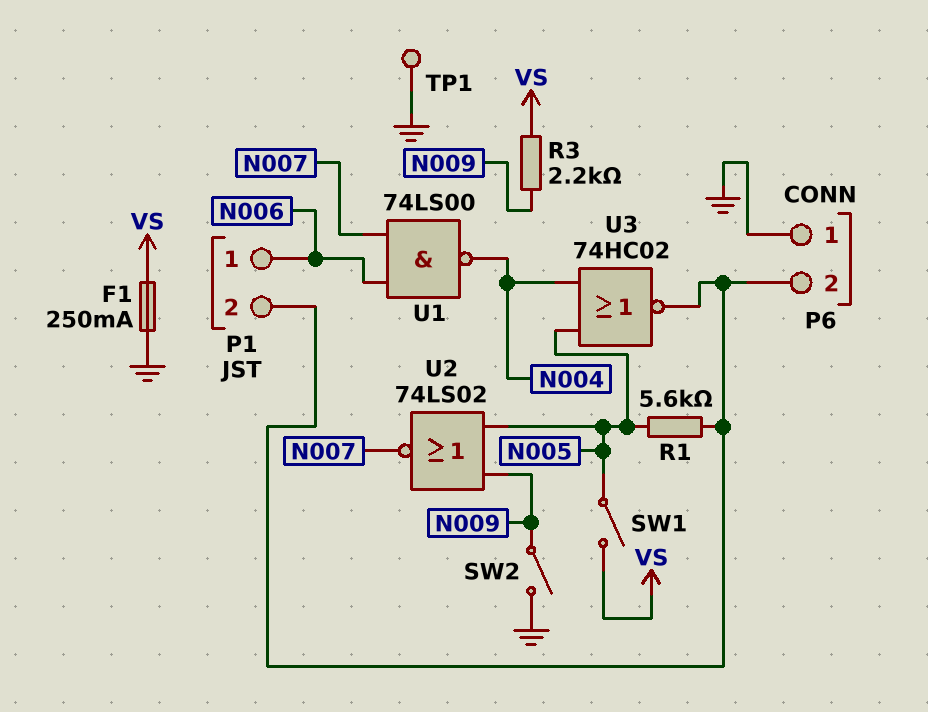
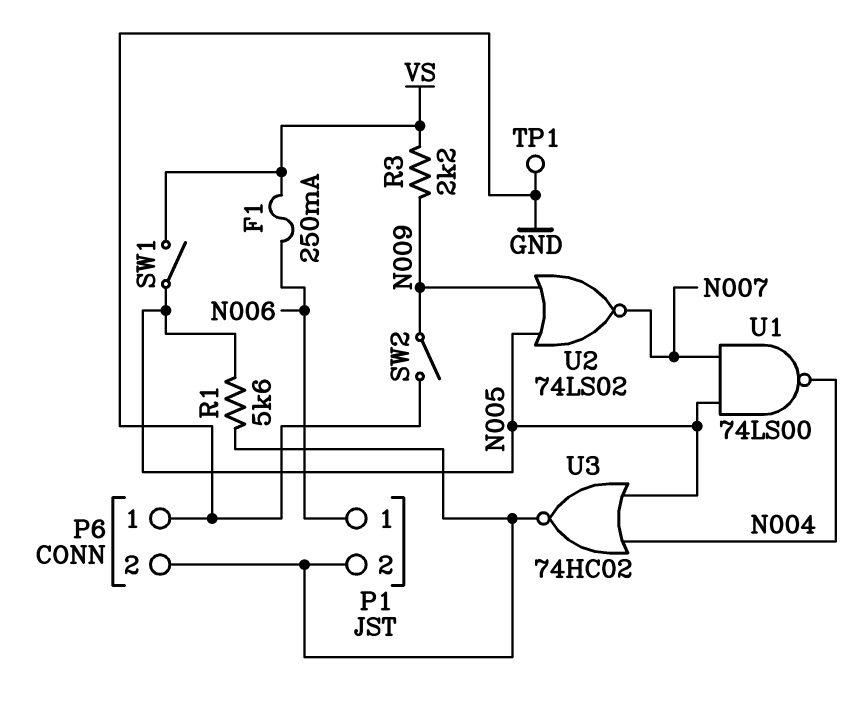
F1: 250mA (GND, VS) -> 250mA (N006, VS)
U1: NAND 74LS00 (in N006, in N007, out N004) -> NAND 74LS00 (in N005, in N007, out N004)

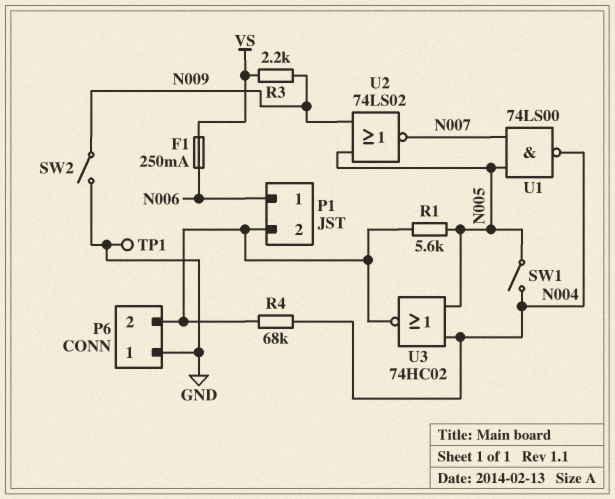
R4: none -> 68k (N004, P1/2)
SW1: switch (N005, VS) -> switch (N004, N005)

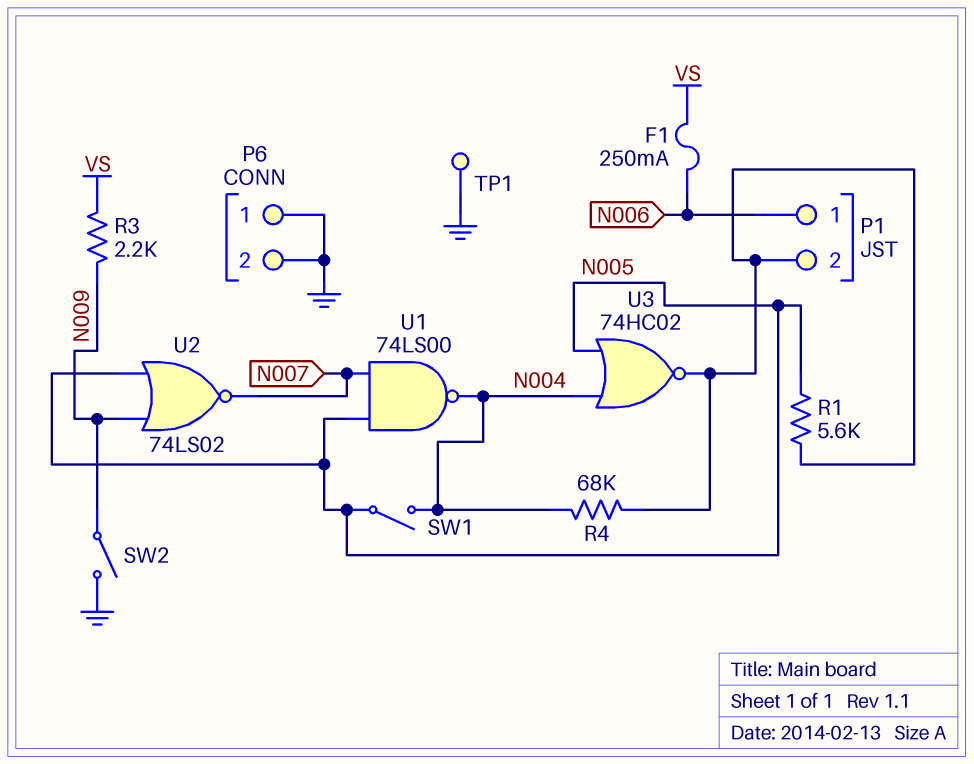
P6 pin 2: P1/2 -> GND

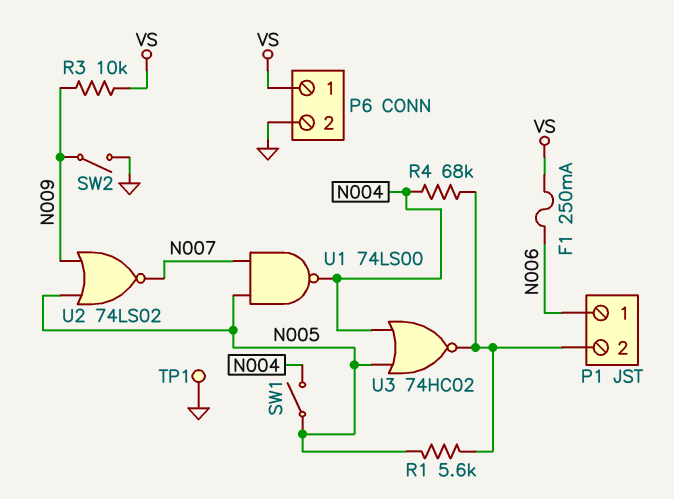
P6 pin 1: GND -> VS
R3: 2.2k (N009, VS) -> 10k (N009, VS)

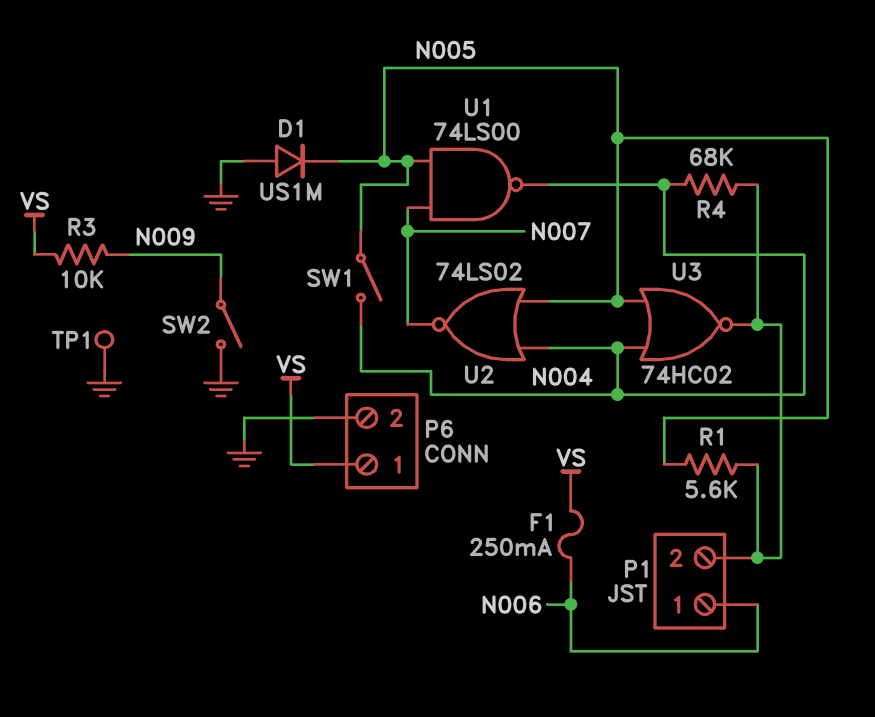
D1: none -> diode US1M (A GND, K N005)
U2: NOR 74LS02 (in N005, in N009, out N007) -> NOR 74LS02 (in N004, in N005, out N007)

